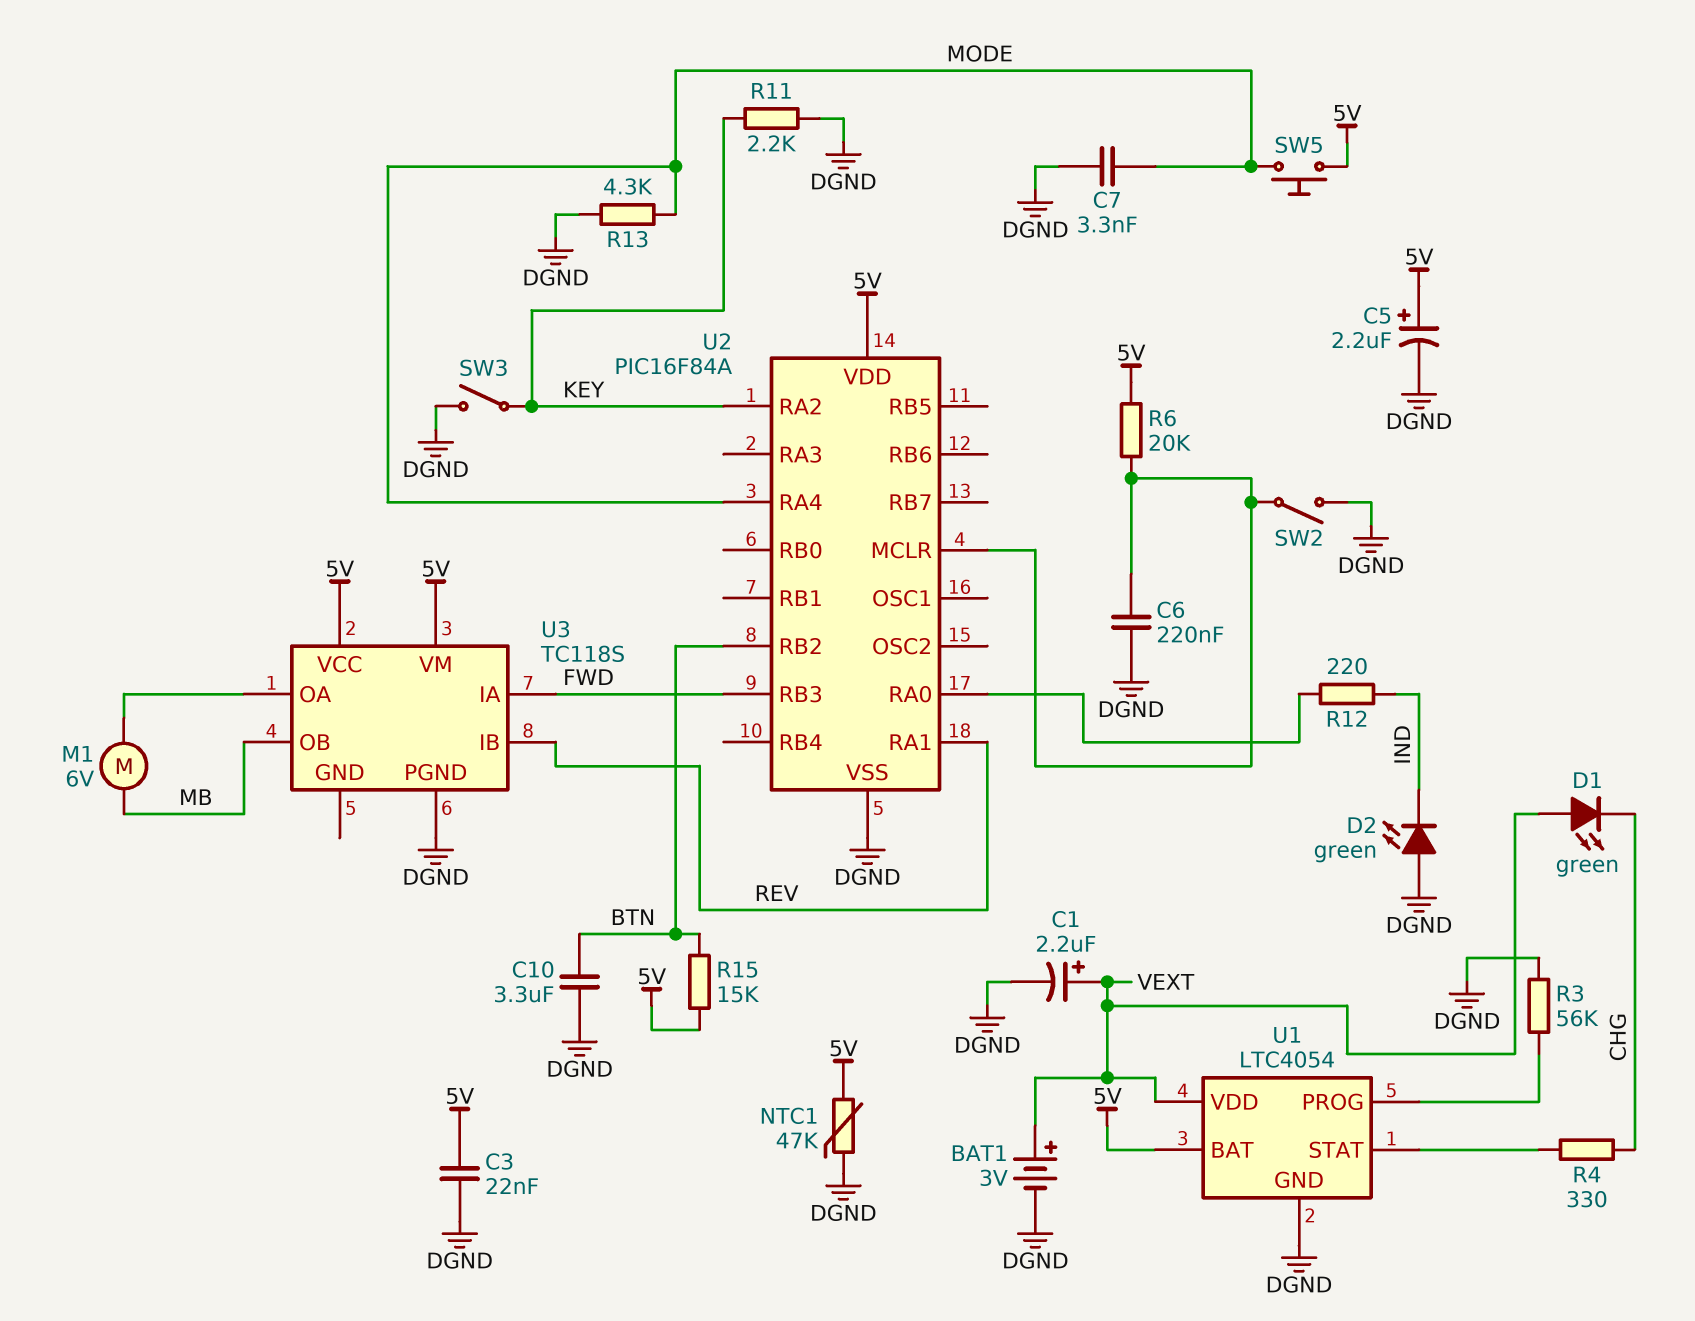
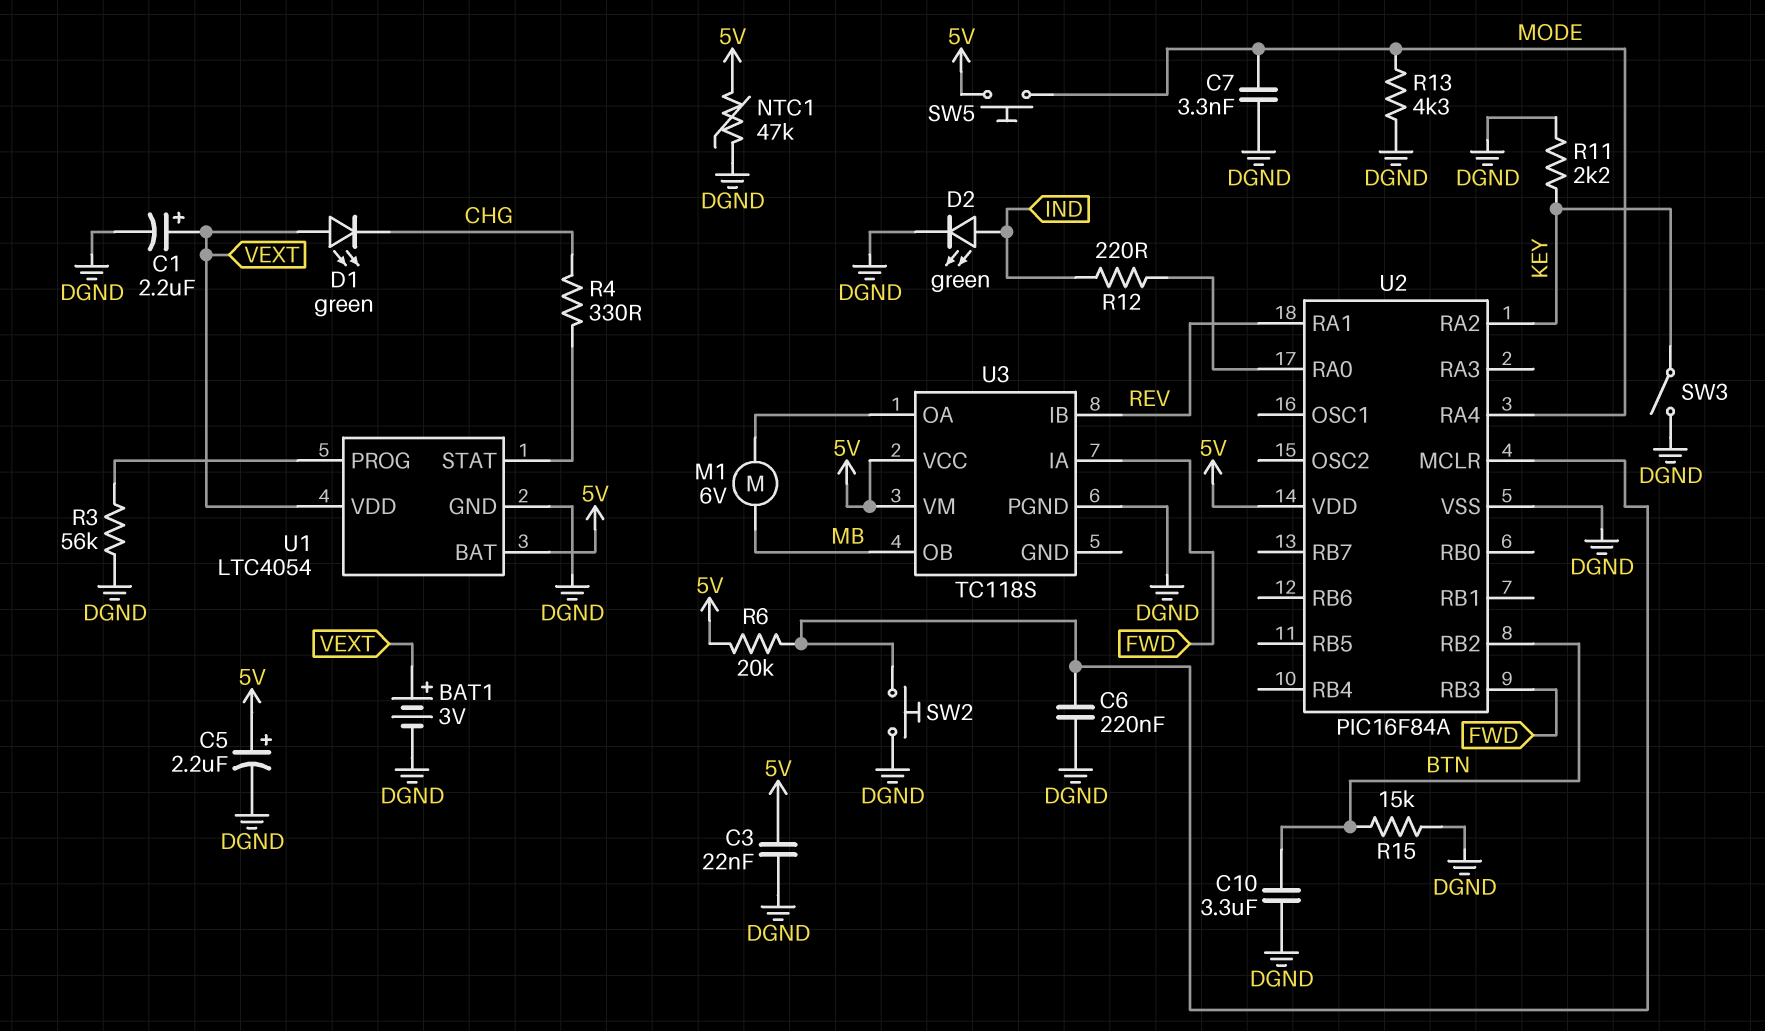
D2: LED green (A DGND, K IND) -> LED green (A IND, K DGND)
R15: 15k (5V, BTN) -> 15k (BTN, DGND)
SW2: switch (DGND, U2/MCLR) -> button (DGND, U2/MCLR)

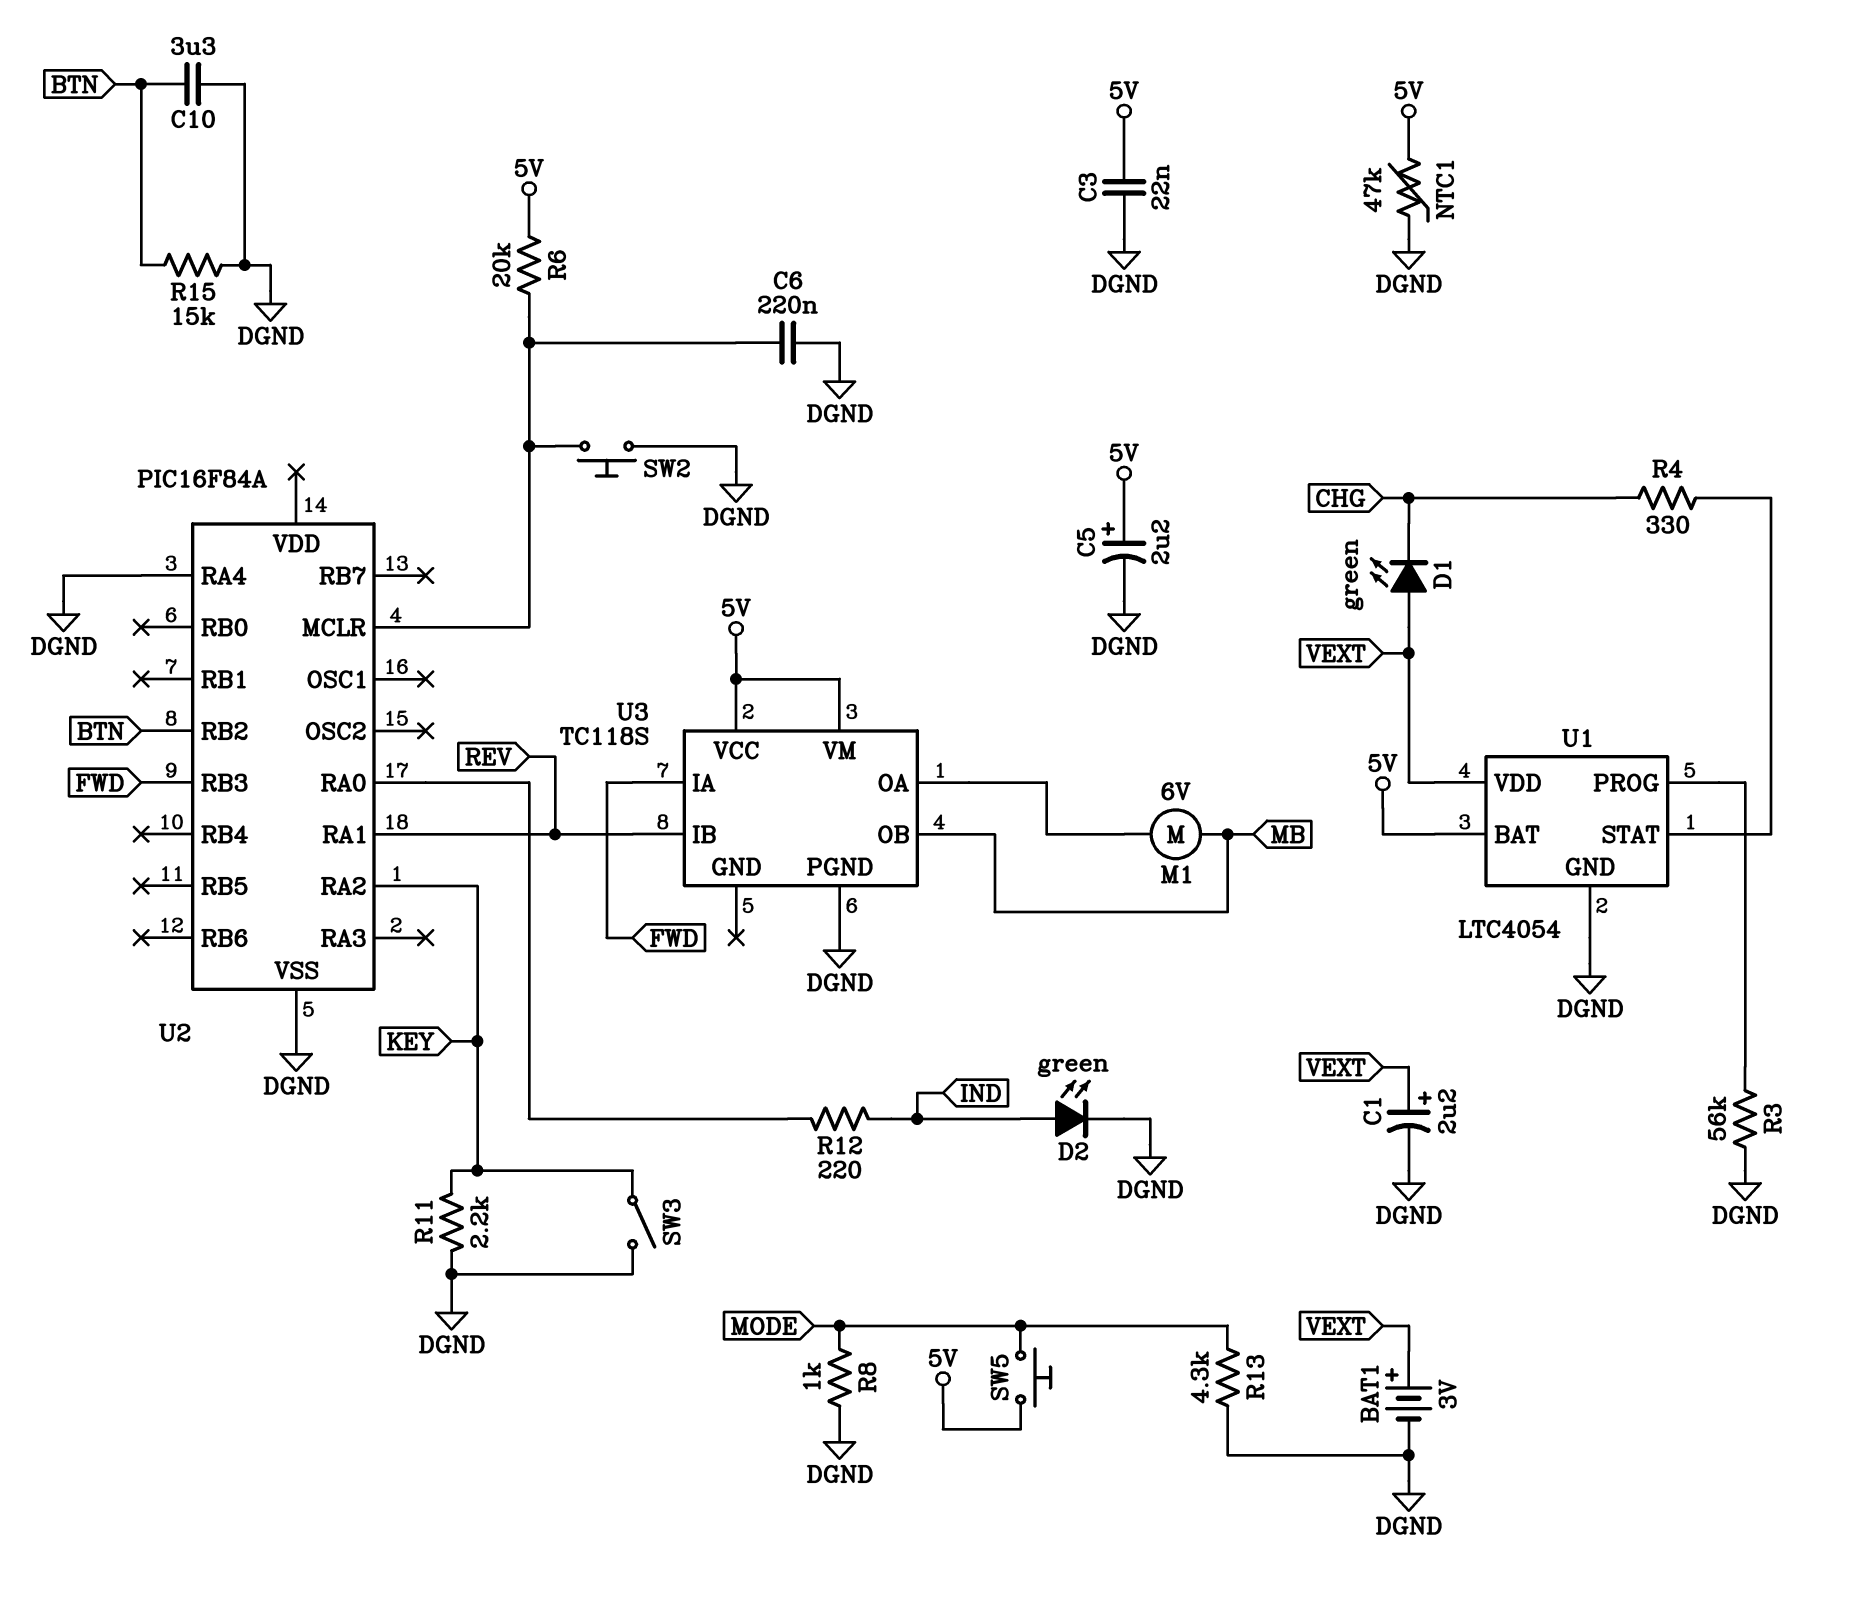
C7: 3.3nF (DGND, MODE) -> none
R8: none -> 1k (DGND, MODE)
U2 pin RA4: MODE -> DGND
U2 pin VDD: 5V -> none

